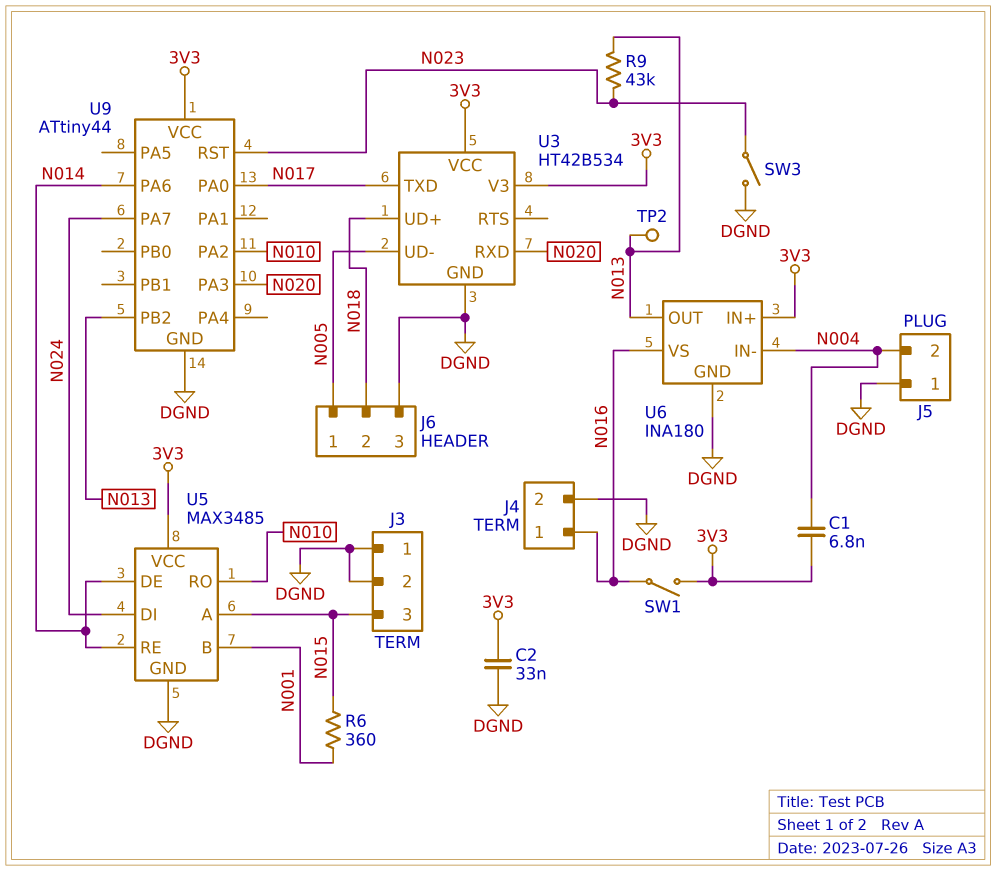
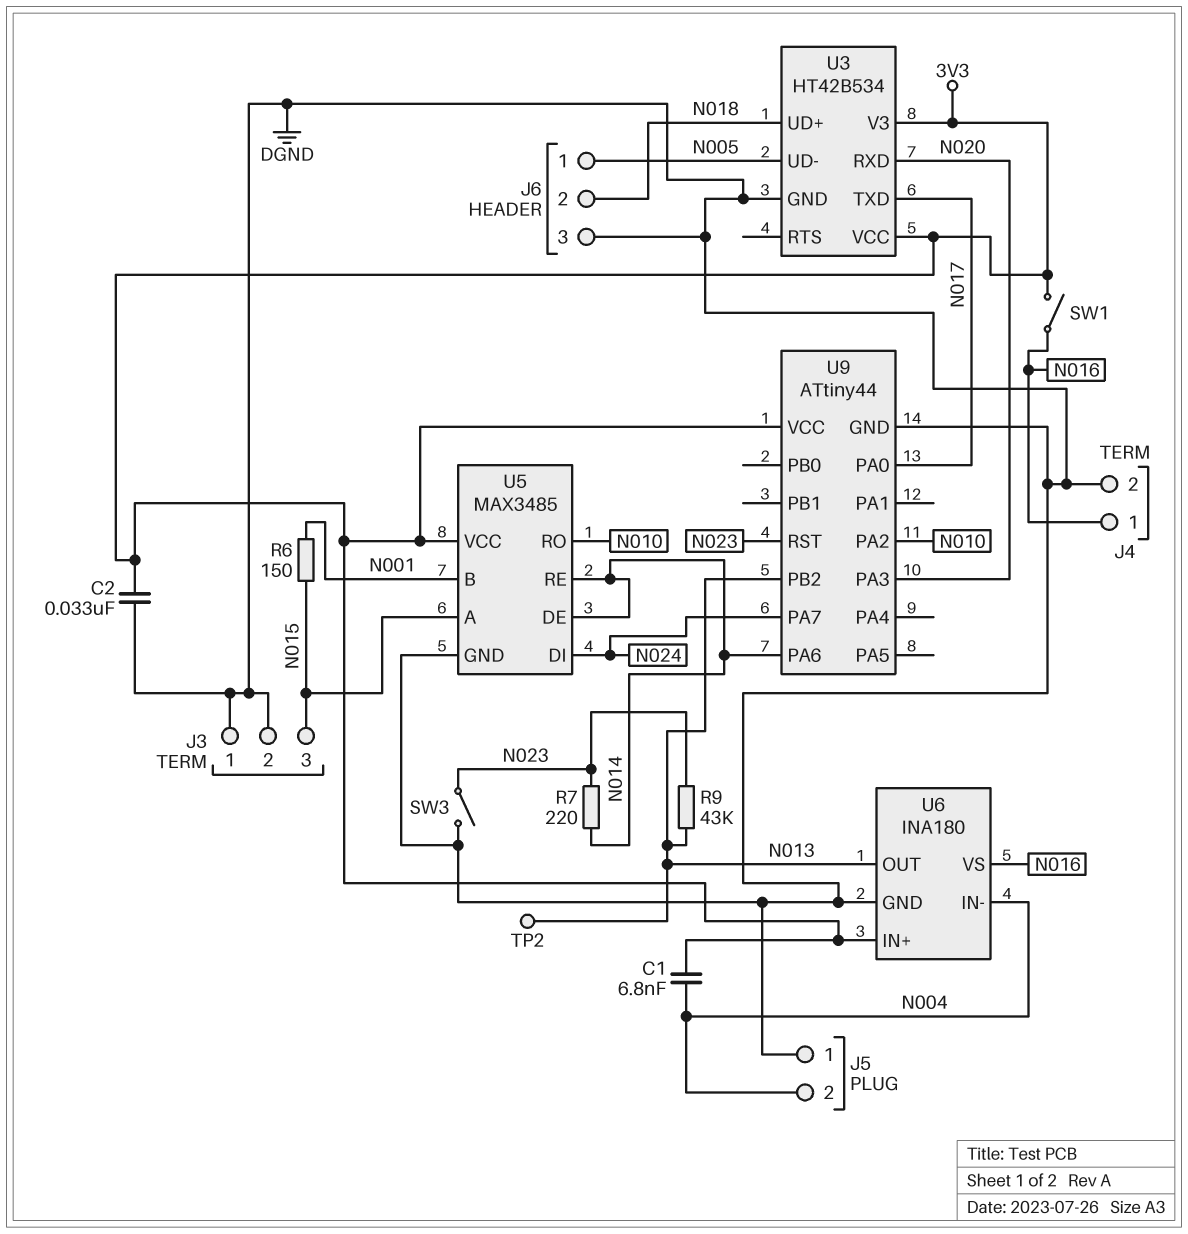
R6: 360 (N001, N015) -> 150 (N001, N015)
R7: none -> 220 (N014, N023)

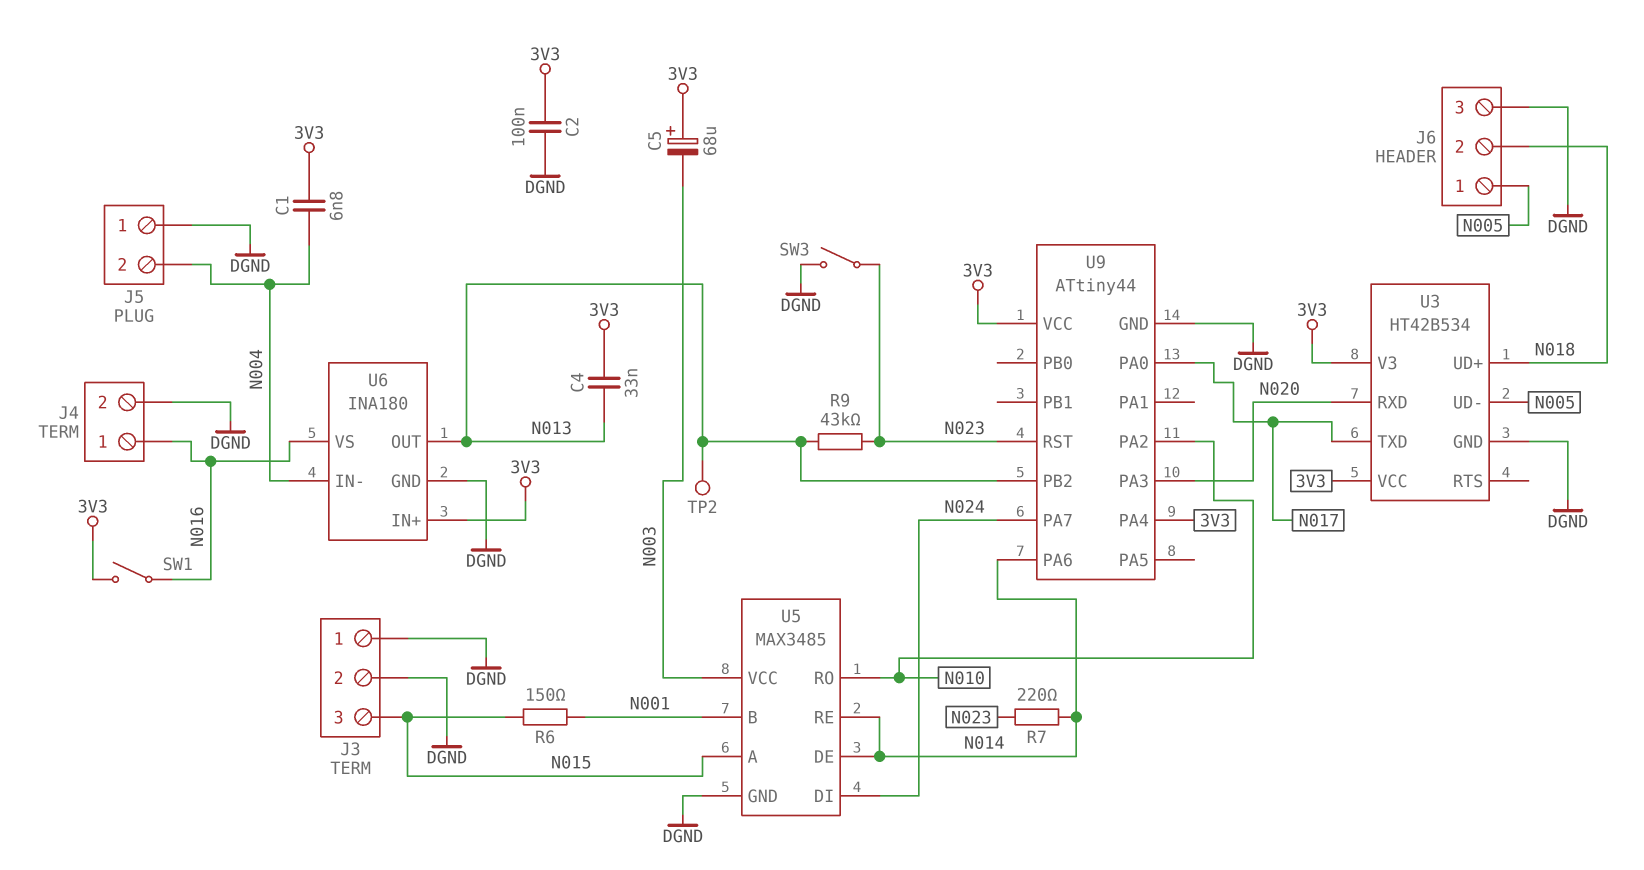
C2: 33nF (3V3, DGND) -> 100nF (3V3, DGND)
C4: none -> 33nF (3V3, N013)
C5: none -> 68uF (plus 3V3, minus N003)
U5 pin VCC: 3V3 -> N003
U9 pin PA4: none -> 3V3

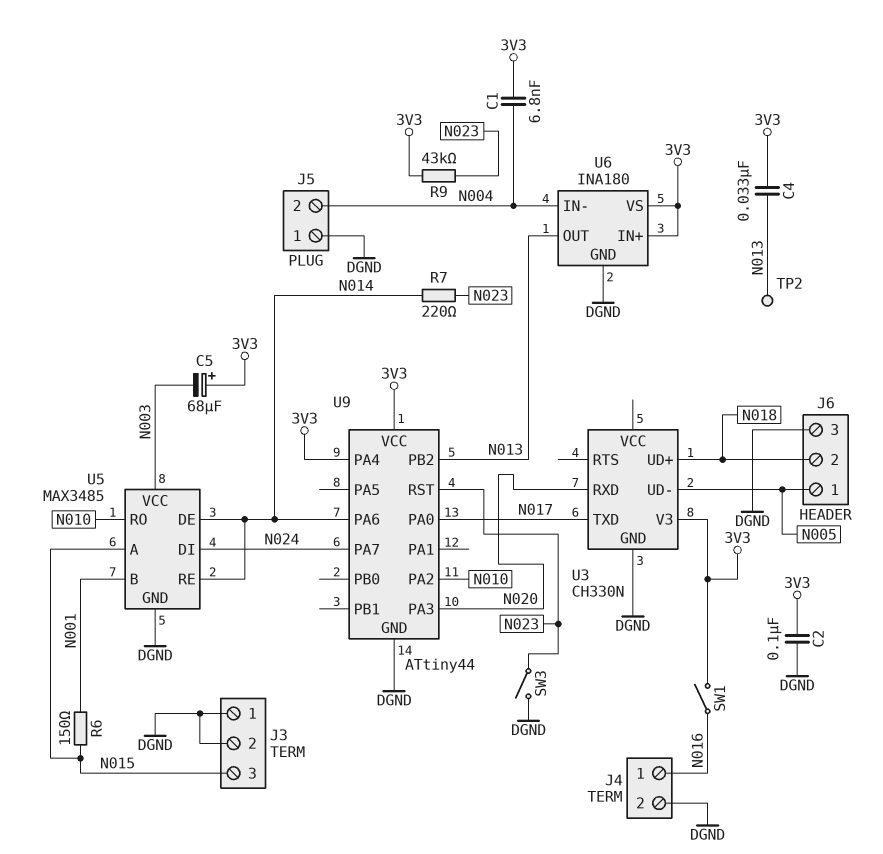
R9: 43k (N013, N023) -> 43k (3V3, N023)
U3: HT42B534 -> CH330N
U3 pin VCC: 3V3 -> none
U6 pin VS: N016 -> 3V3

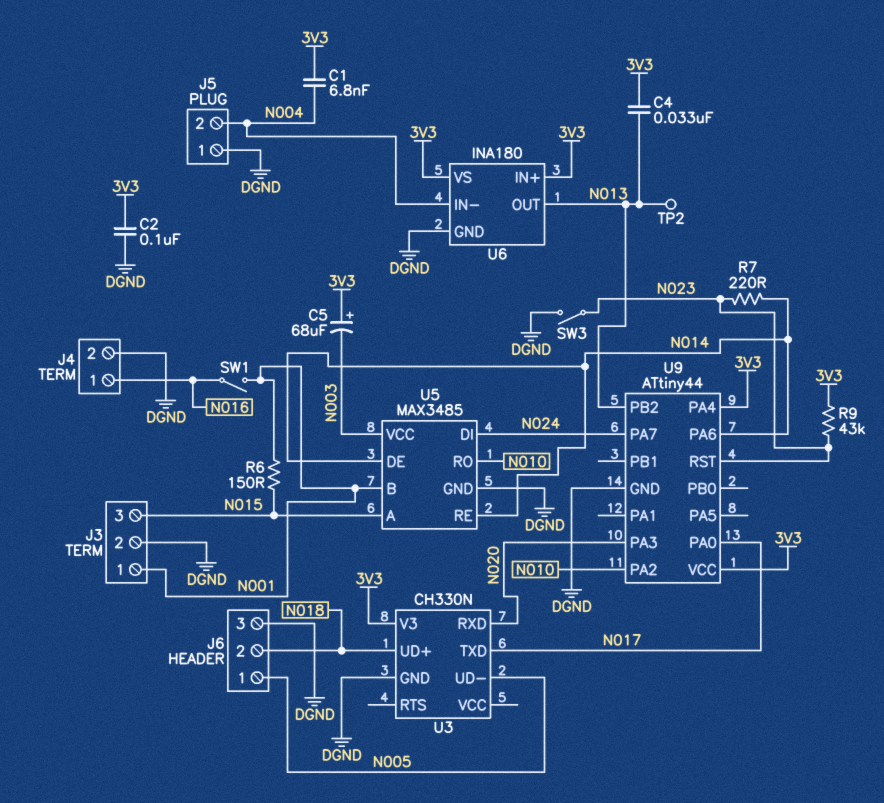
J3 pin 1: DGND -> N001
SW1: switch (3V3, N016) -> switch (N001, N016)

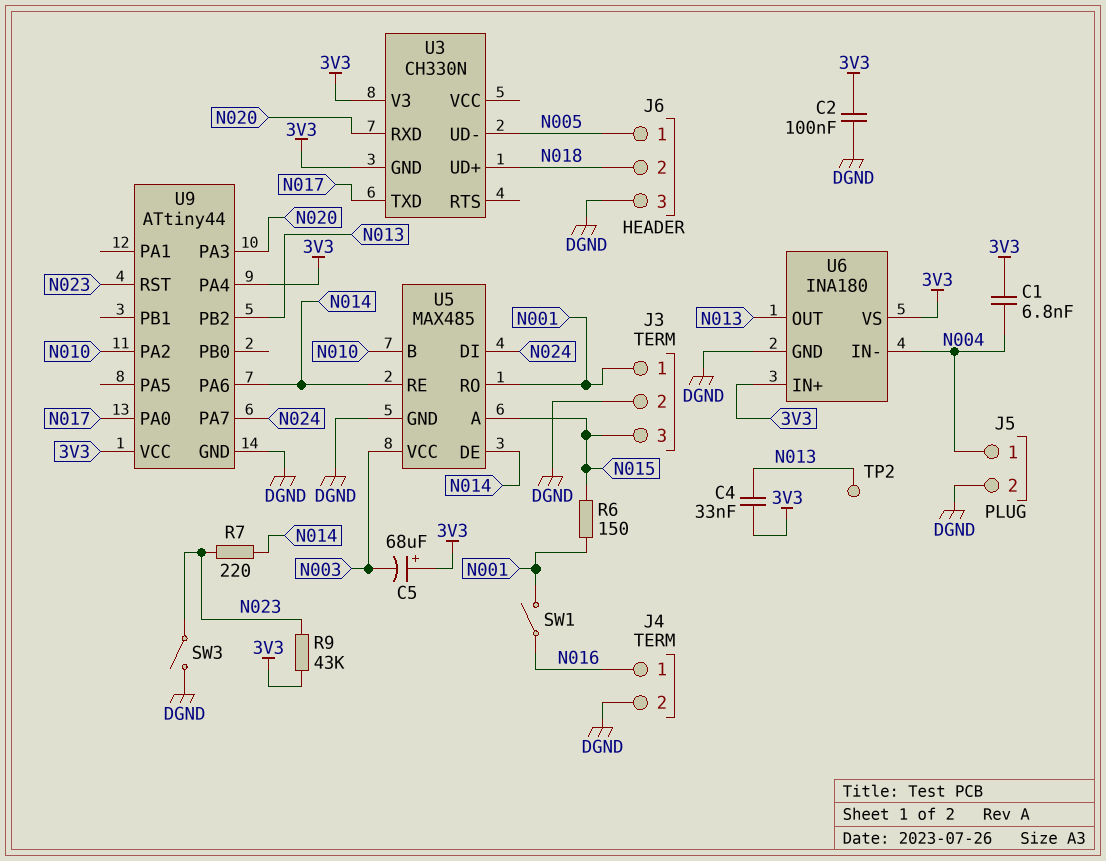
J5 pin 1: DGND -> N004
J5 pin 2: N004 -> DGND
U3 pin GND: DGND -> 3V3
U5: MAX3485 -> MAX485
U5 pin B: N001 -> N010
U5 pin RO: N010 -> N001

